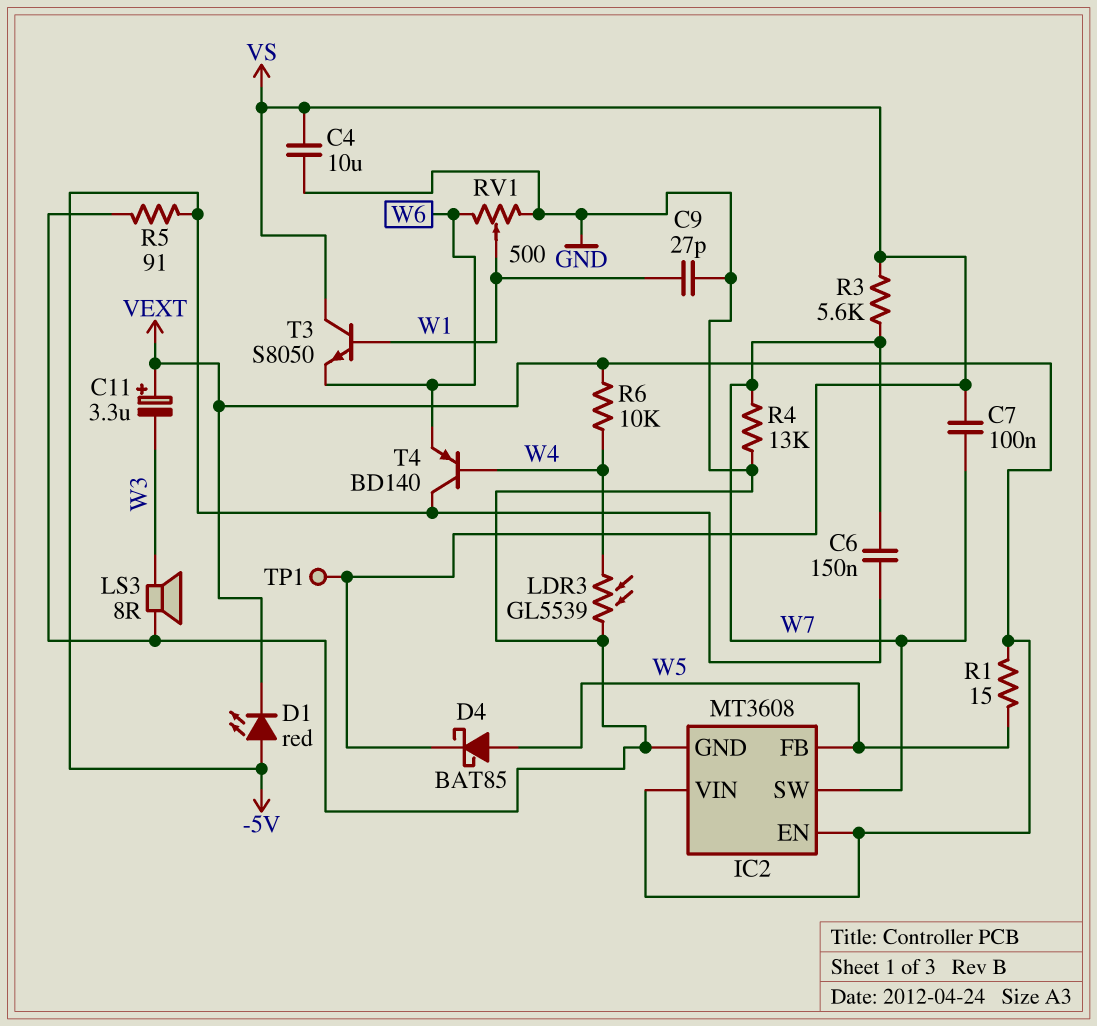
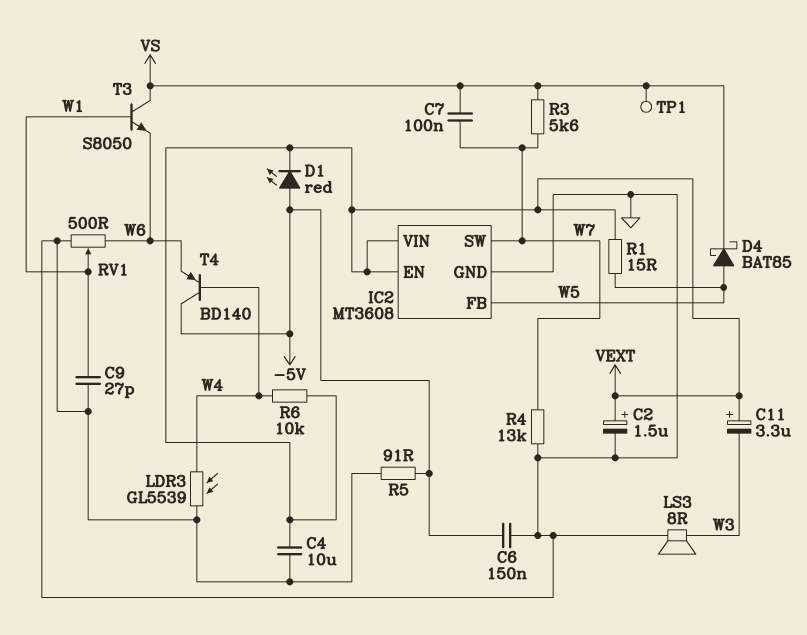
C2: none -> 1.5uF (plus VEXT, minus GND)
C4: 10uF (GND, VS) -> 10uF (GND, VEXT)
C6: 150nF (-5V, W7) -> 150nF (-5V, GND)

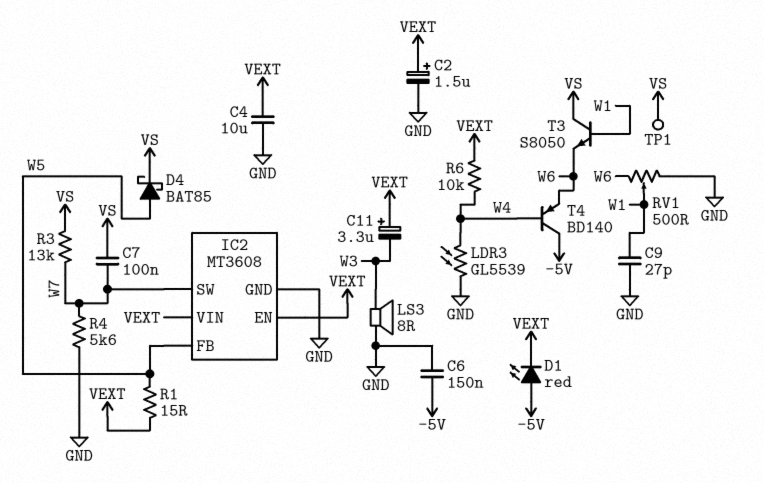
R3: 5.6k (VS, W7) -> 13k (VS, W7)
R4: 13k (GND, W7) -> 5.6k (GND, W7)
R5: 91 (-5V, GND) -> none

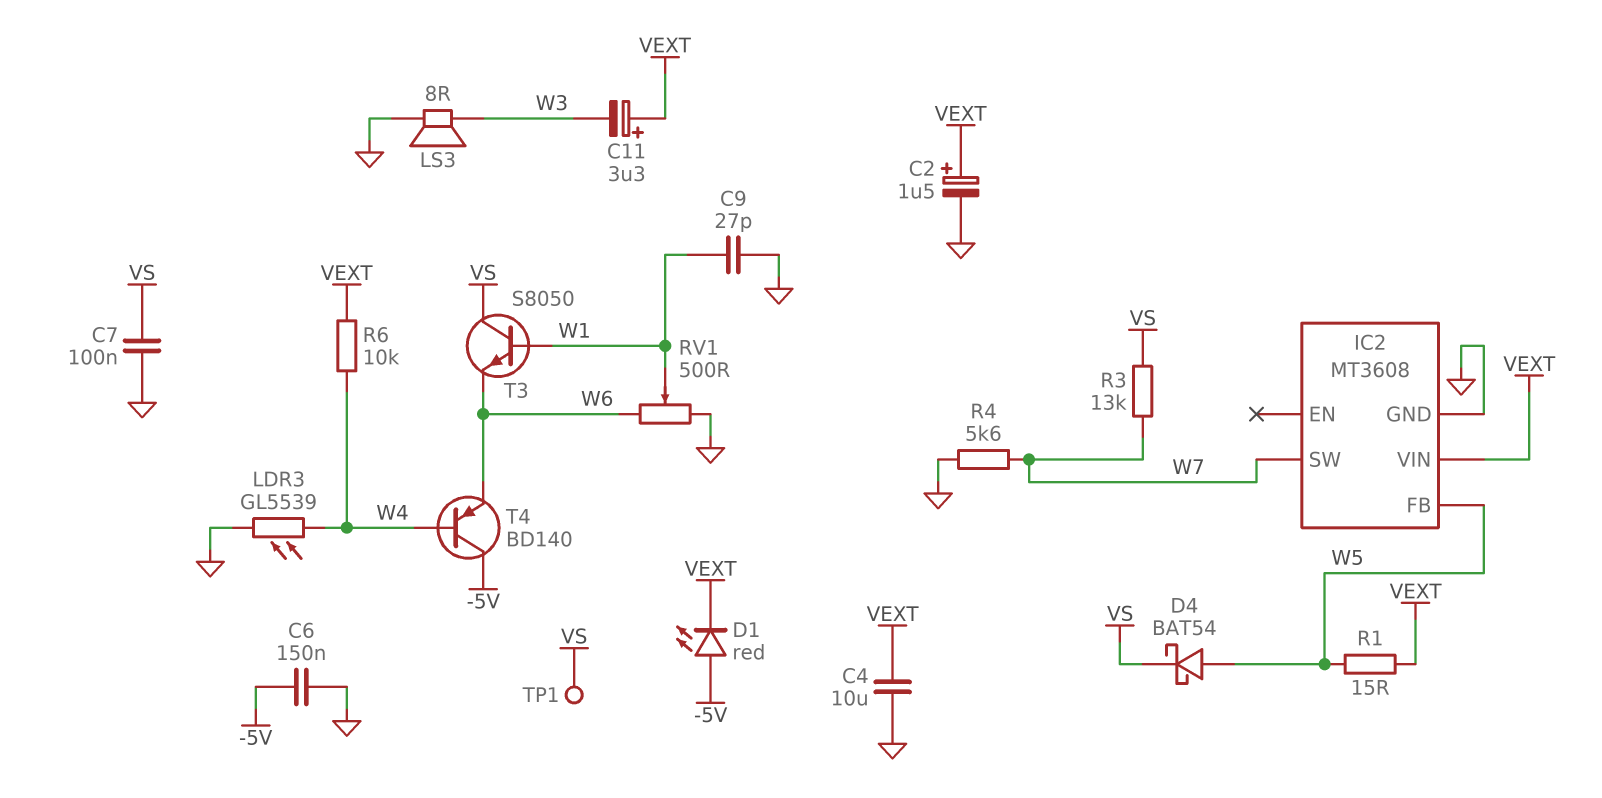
C7: 100nF (VS, W7) -> 100nF (GND, VS)
D4: schottky BAT85 (A W5, K VS) -> schottky BAT54 (A W5, K VS)
IC2 pin EN: VEXT -> none

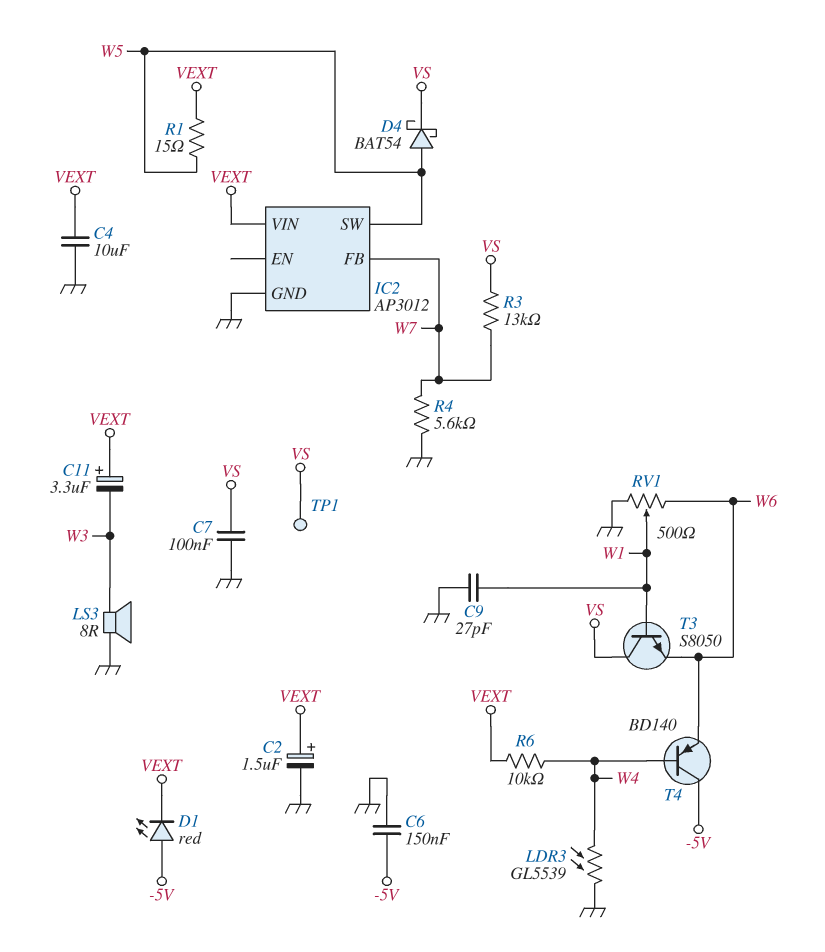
IC2: MT3608 -> AP3012
IC2 pin FB: W5 -> W7
IC2 pin SW: W7 -> W5

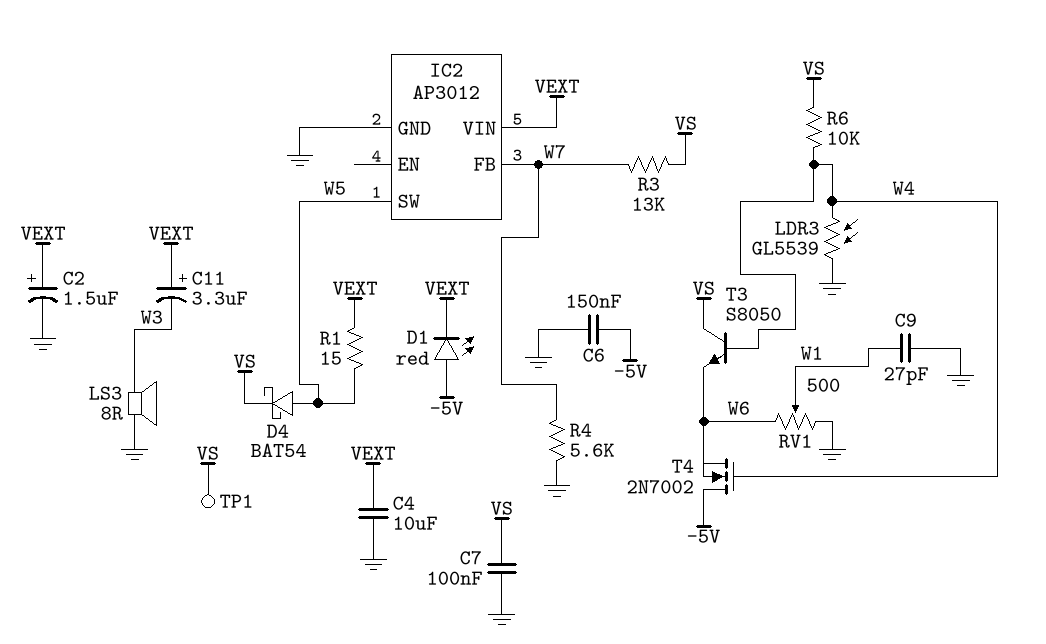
R6: 10k (VEXT, W4) -> 10k (VS, W4)
T3: NPN S8050 (B W1, C VS, E W6) -> NPN S8050 (B W4, C VS, E W6)
T4: PNP BD140 (B W4, C -5V, E W6) -> NMOS 2N7002 (G W4, D -5V, S W6)

